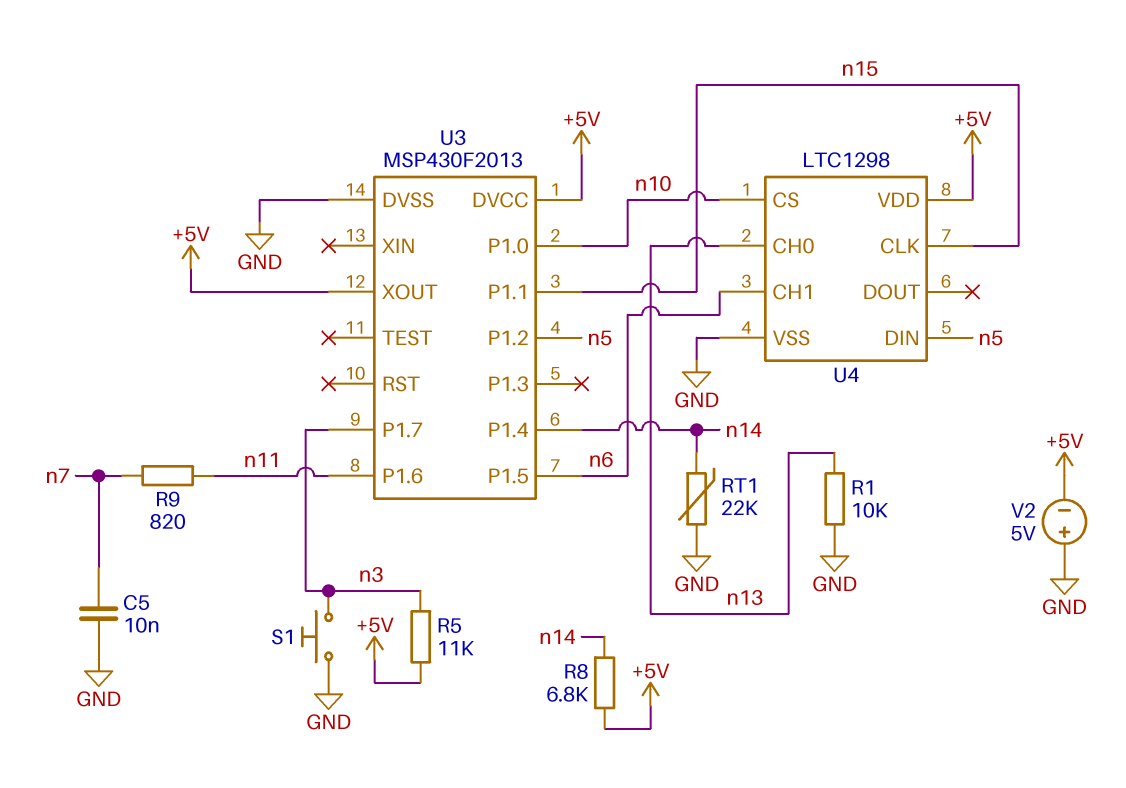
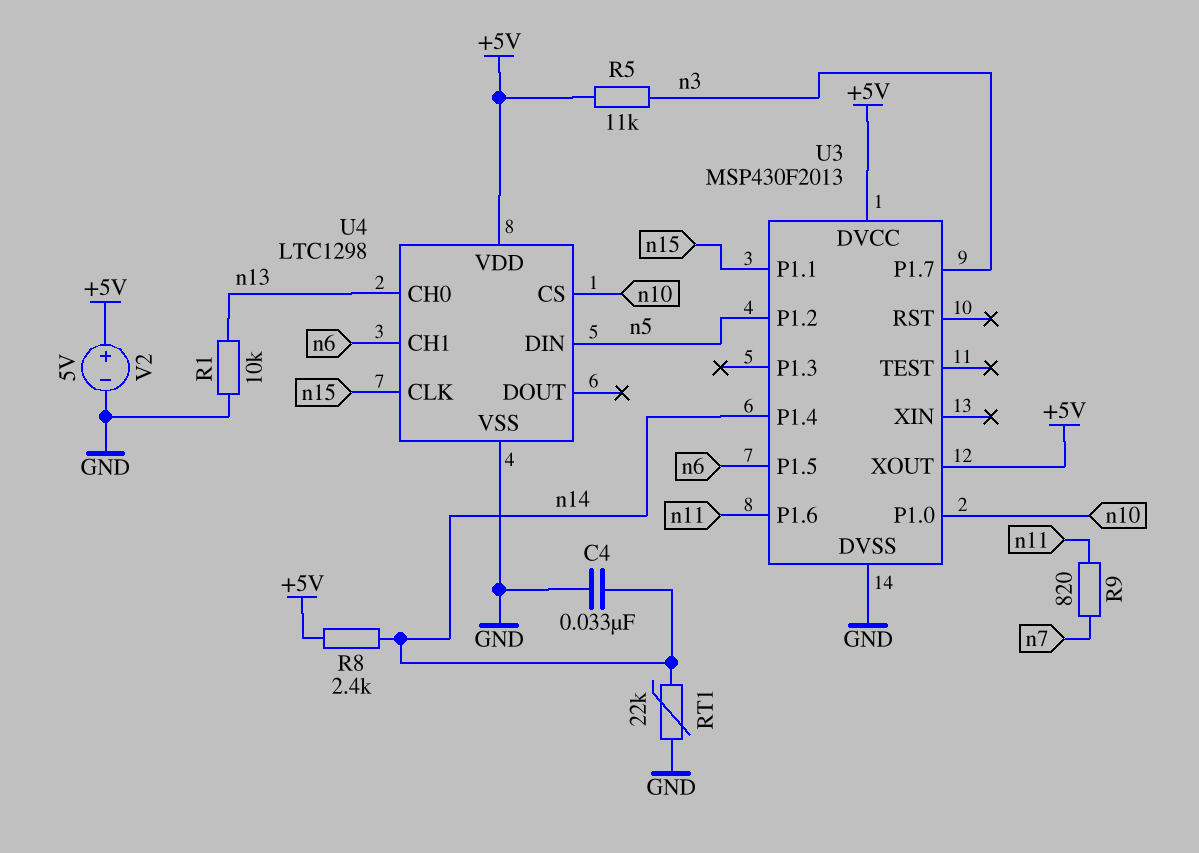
C4: none -> 33nF (GND, n14)
C5: 10nF (GND, n7) -> none
R8: 6.8k (+5V, n14) -> 2.4k (+5V, n14)
S1: button (GND, n3) -> none
V2: 5V (plus GND, minus +5V) -> 5V (plus +5V, minus GND)

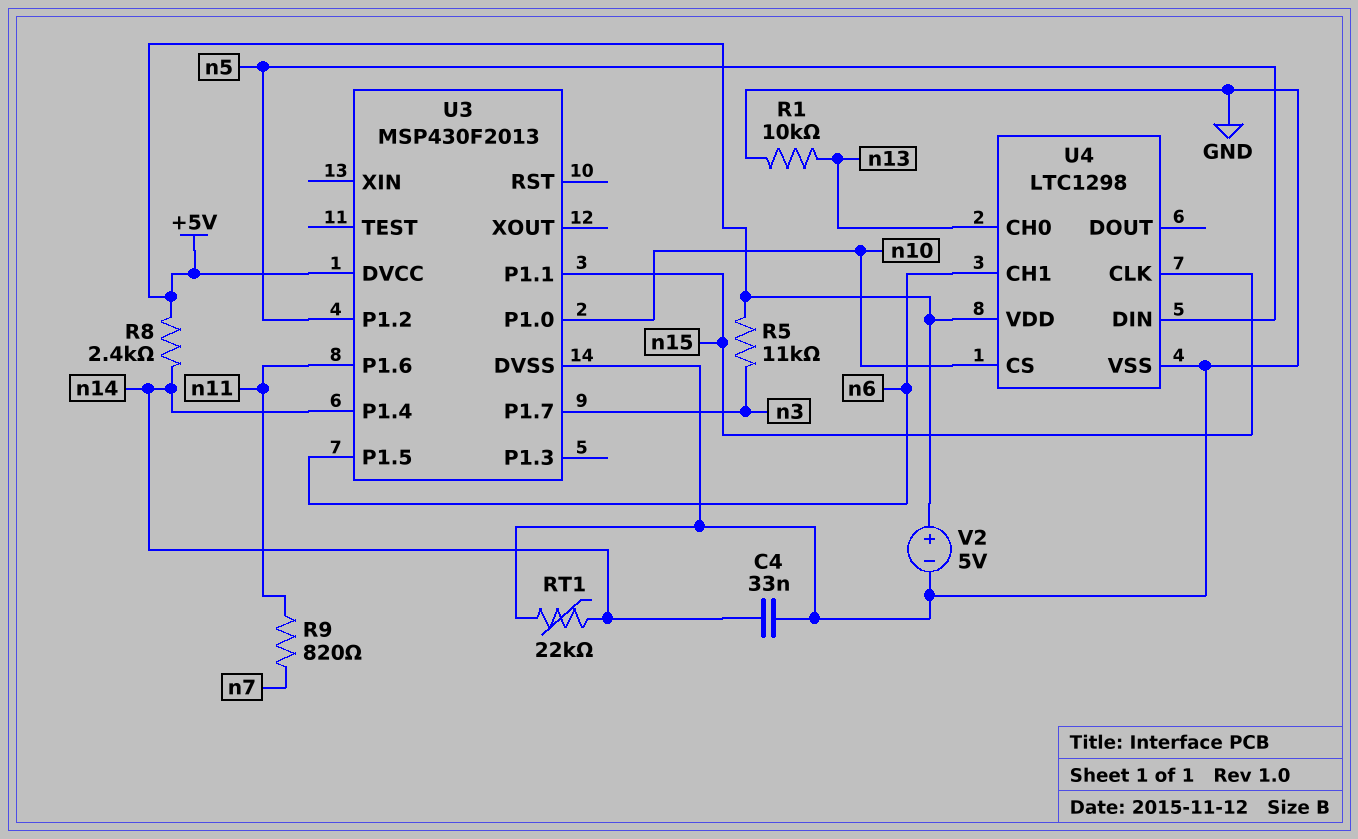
U3 pin XOUT: +5V -> none

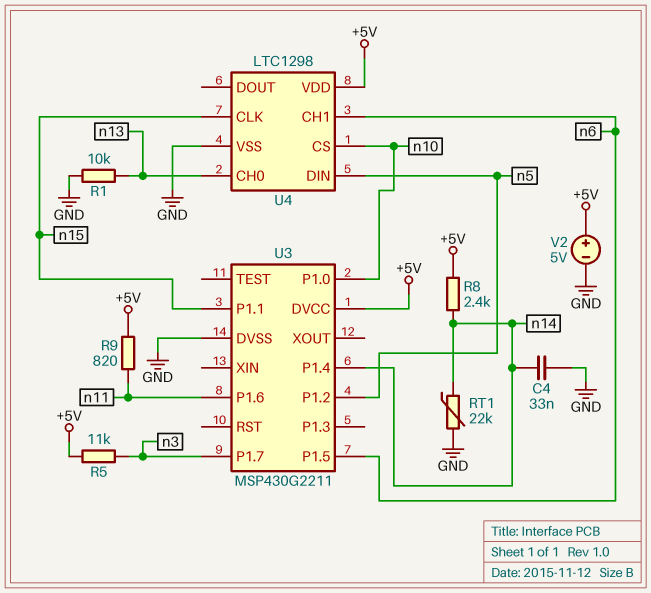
R9: 820 (n7, n11) -> 820 (+5V, n11)
U3: MSP430F2013 -> MSP430G2211

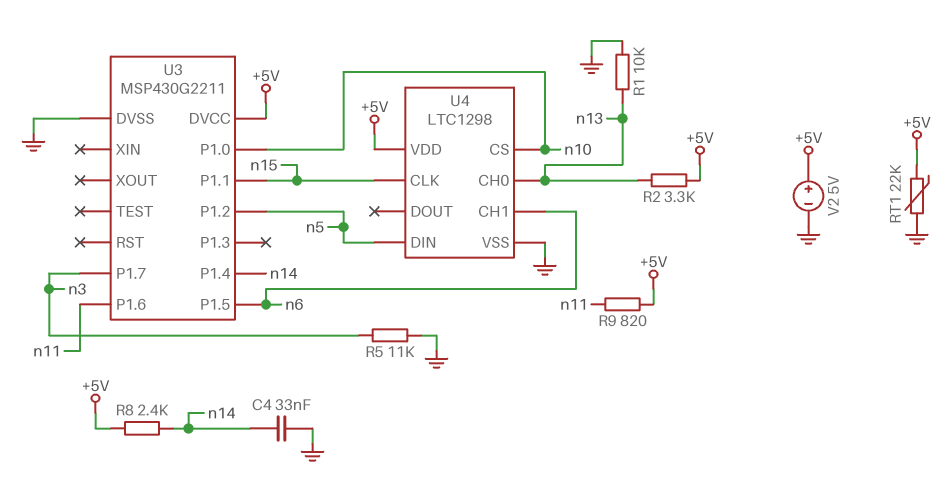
R2: none -> 3.3k (+5V, n13)
R5: 11k (+5V, n3) -> 11k (GND, n3)
RT1: 22k (GND, n14) -> 22k (+5V, GND)

